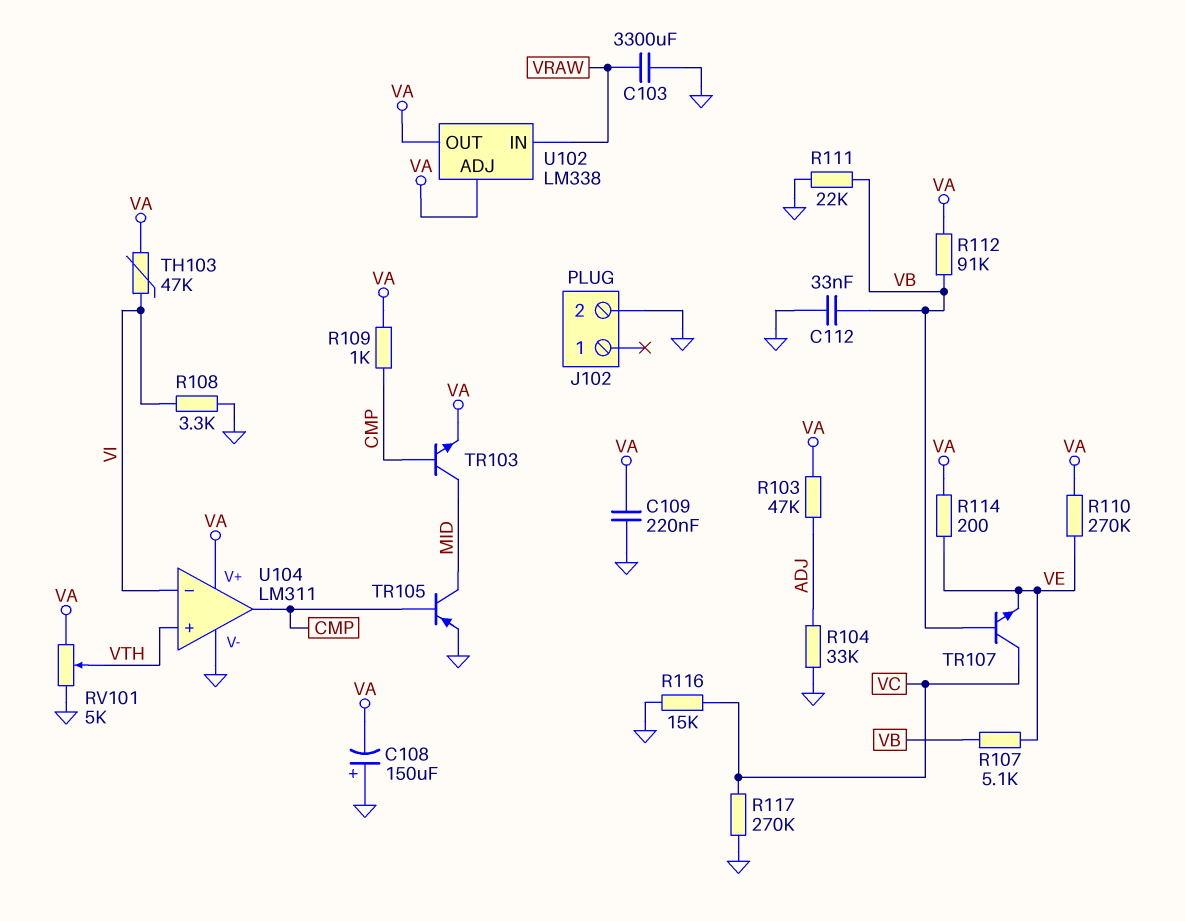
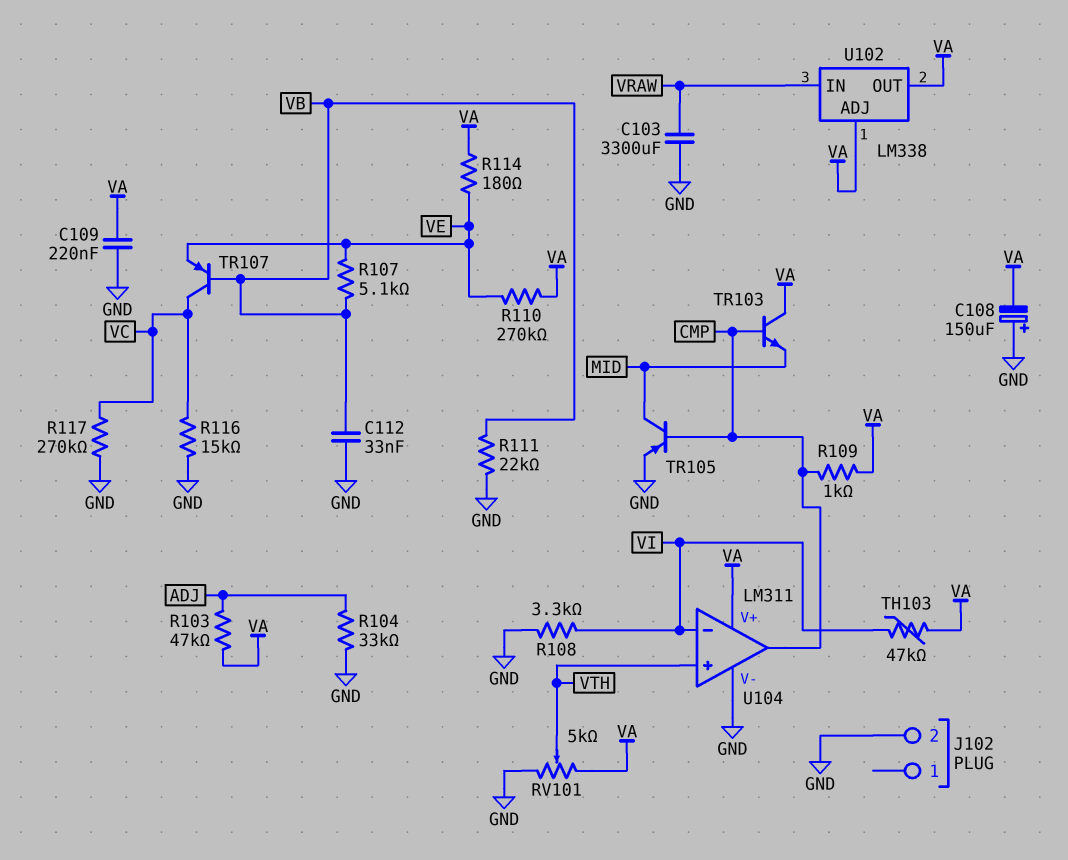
R112: 91k (VA, VB) -> none
R114: 200 (VA, VE) -> 180 (VA, VE)
TR103: NPN (B CMP, C MID, E VA) -> NPN (B CMP, C VA, E MID)
TR107: NPN (B VB, C VC, E VE) -> PNP (B VB, C VC, E VE)

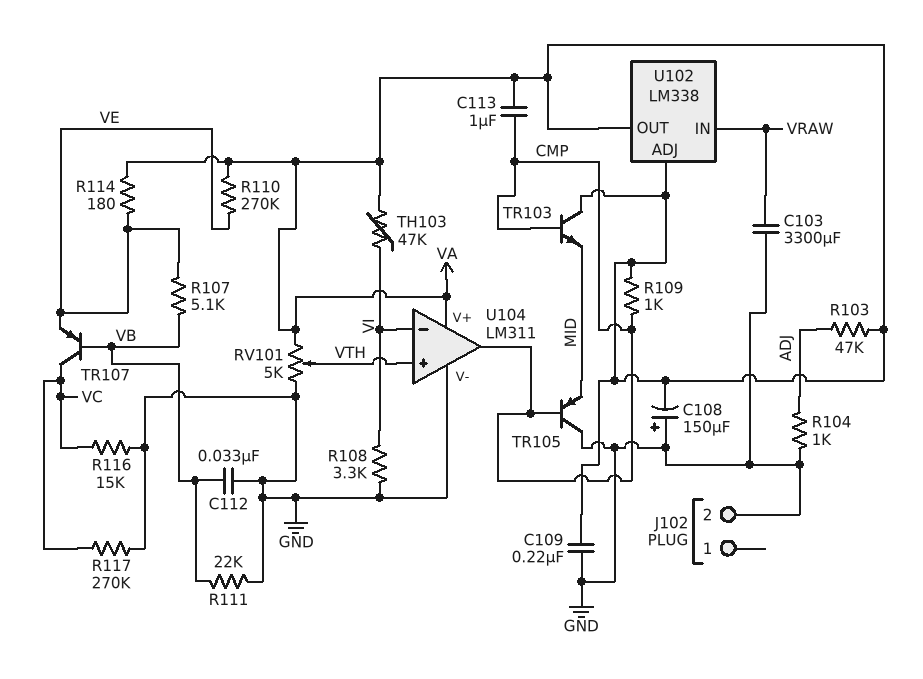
C113: none -> 1uF (CMP, VA)
R104: 33k (ADJ, GND) -> 1k (ADJ, GND)
TR105: PNP (B CMP, C MID, E GND) -> PNP (B CMP, C GND, E MID)

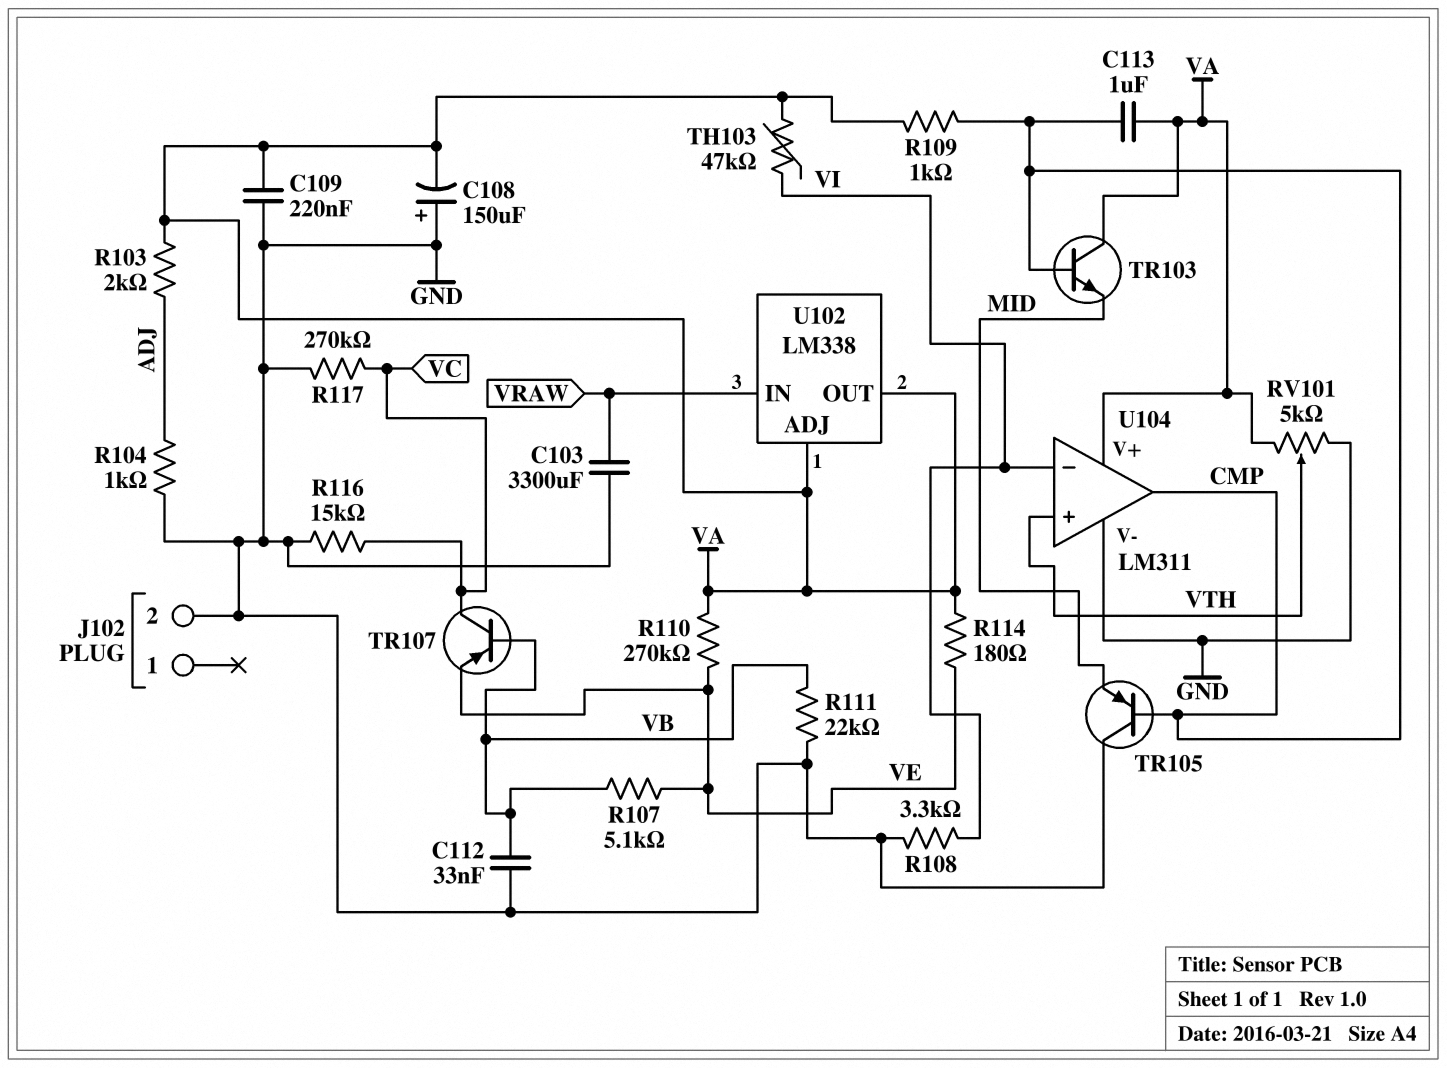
R103: 47k (ADJ, VA) -> 2k (ADJ, VA)

